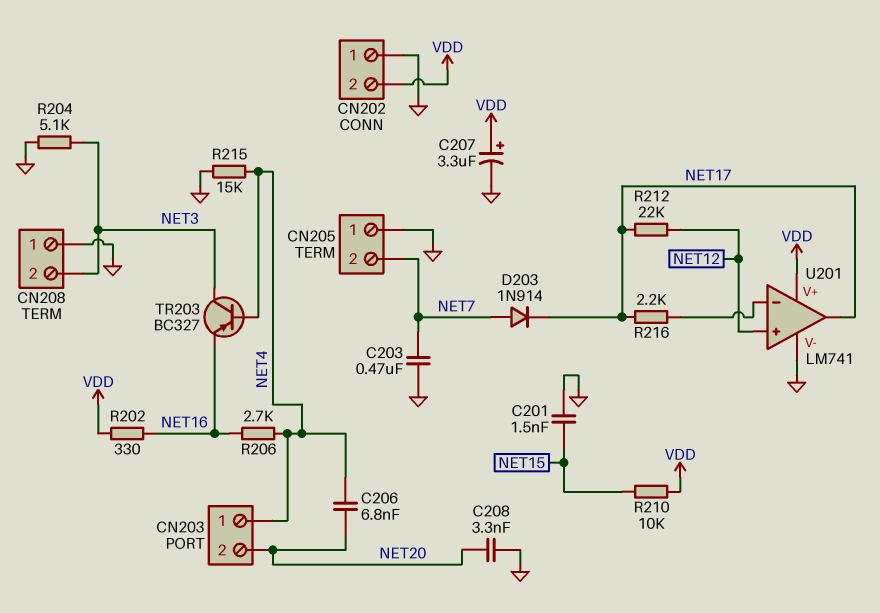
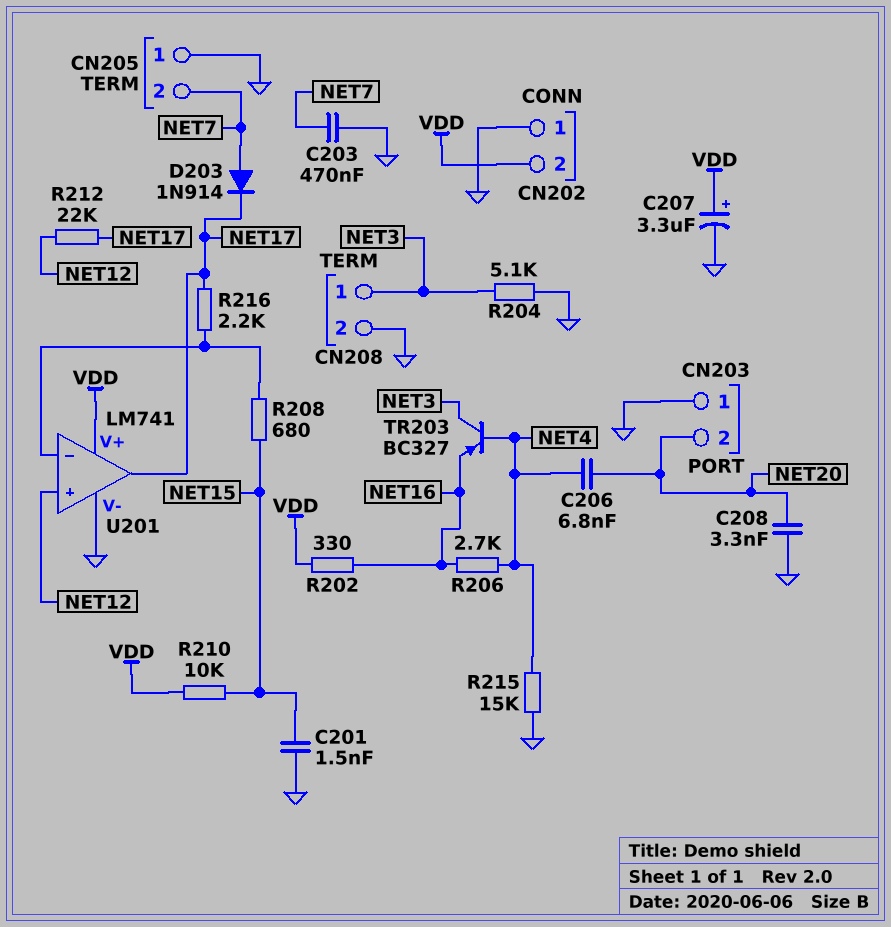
CN203 pin 1: NET4 -> GND
CN208 pin 1: GND -> NET3
CN208 pin 2: NET3 -> GND
R208: none -> 680 (NET15, U201/in-)

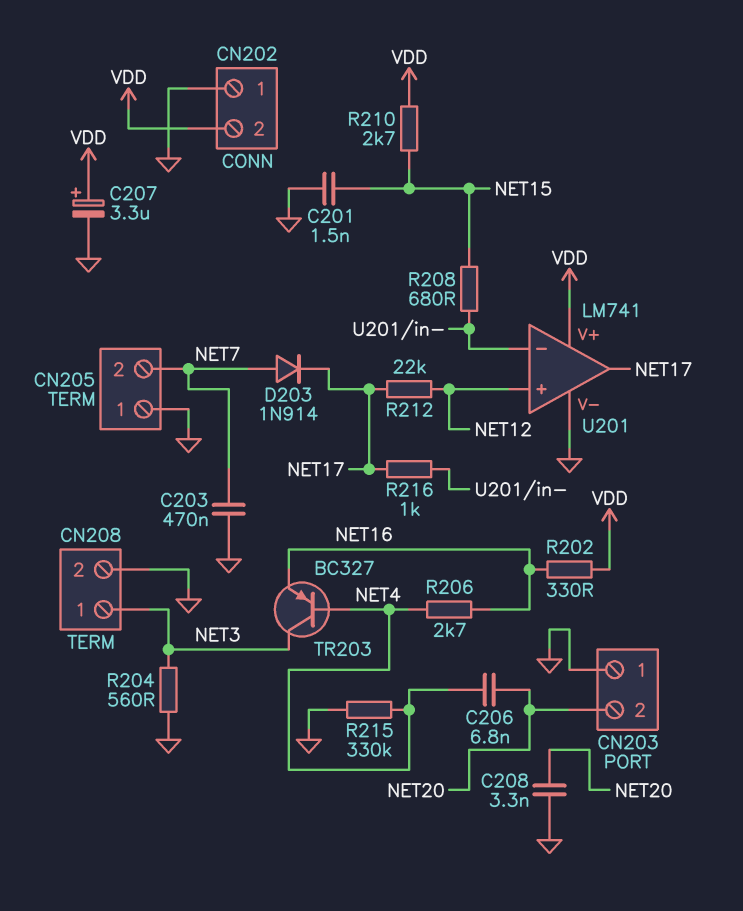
R204: 5.1k (GND, NET3) -> 560 (GND, NET3)
R210: 10k (NET15, VDD) -> 2.7k (NET15, VDD)
R215: 15k (GND, NET4) -> 330k (GND, NET4)
R216: 2.2k (NET17, U201/in-) -> 1k (NET17, U201/in-)

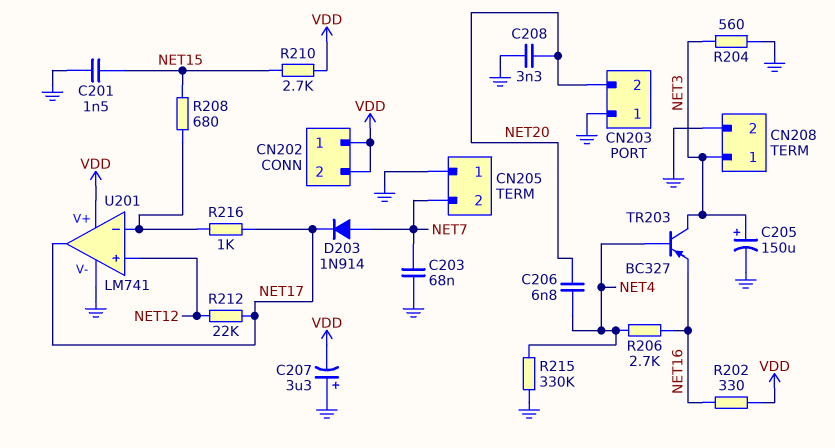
C203: 470nF (GND, NET7) -> 68nF (GND, NET7)
C205: none -> 150uF (plus NET3, minus GND)
C207: 3.3uF (plus VDD, minus GND) -> 3.3uF (plus GND, minus VDD)
CN202 pin 1: GND -> VDD

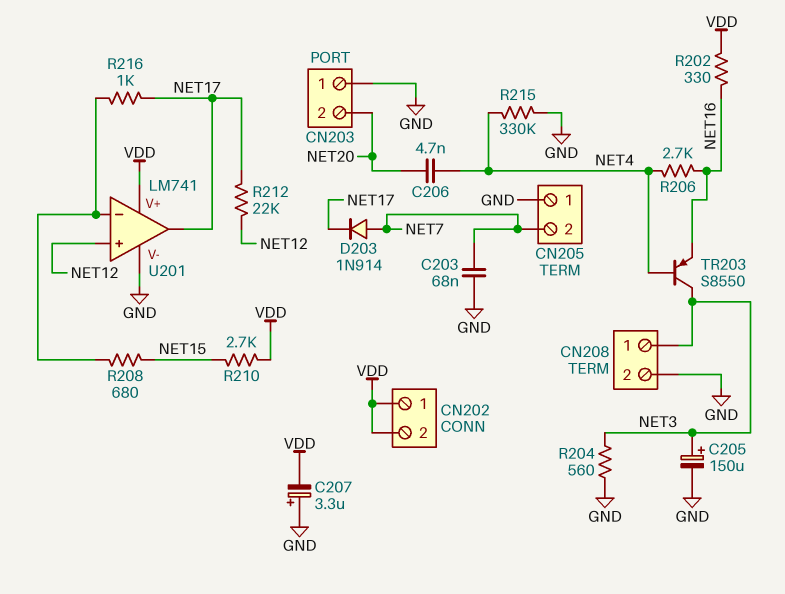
C201: 1.5nF (GND, NET15) -> none
C206: 6.8nF (NET4, NET20) -> 4.7nF (NET4, NET20)
C208: 3.3nF (GND, NET20) -> none
TR203: PNP BC327 (B NET4, C NET3, E NET16) -> PNP S8550 (B NET4, C NET3, E NET16)

